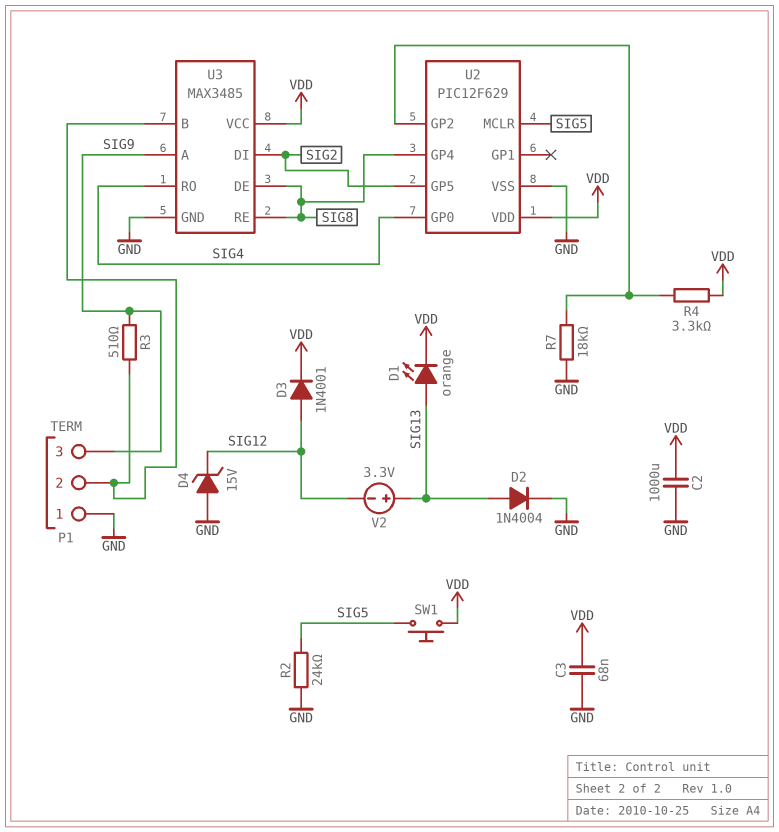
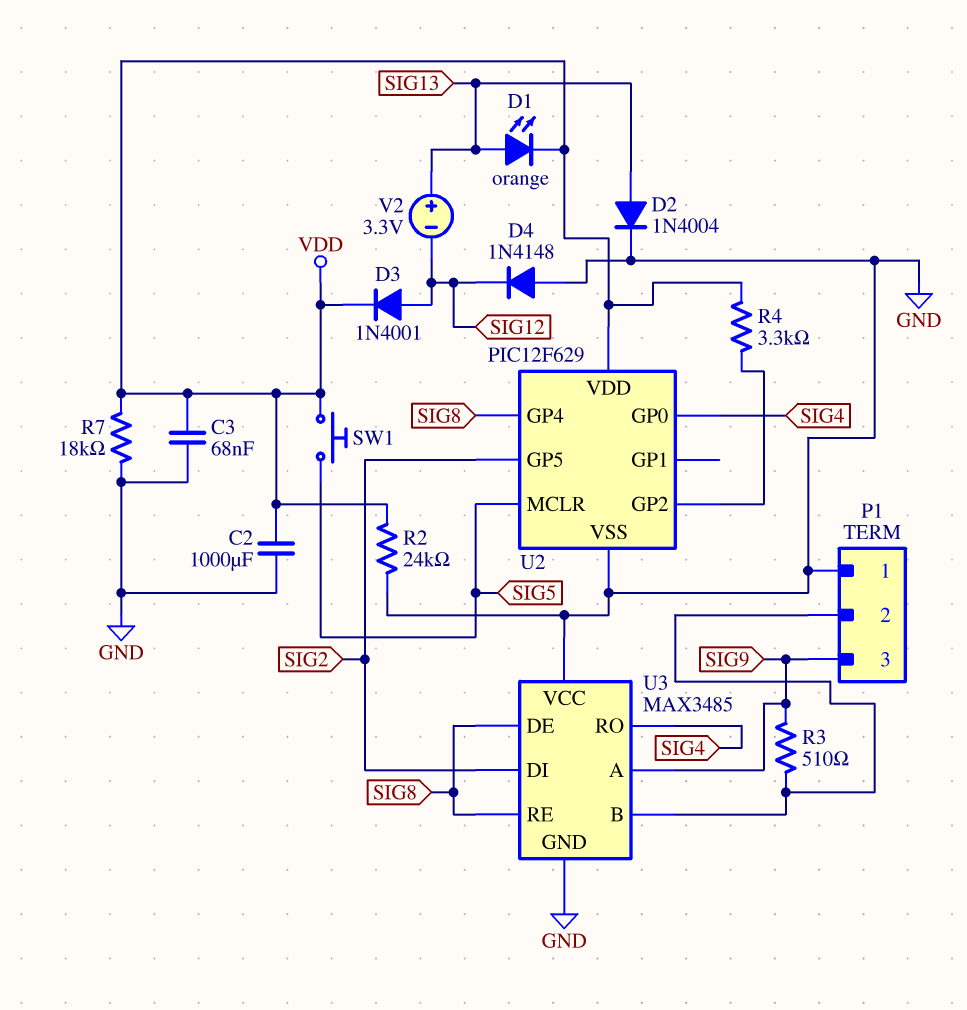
D4: zener 15V (A GND, K SIG12) -> diode 1N4148 (A GND, K SIG12)
R2: 24k (GND, SIG5) -> 24k (GND, VDD)
R7: 18k (GND, U2/GP2) -> 18k (GND, VDD)
U3 pin VCC: VDD -> GND

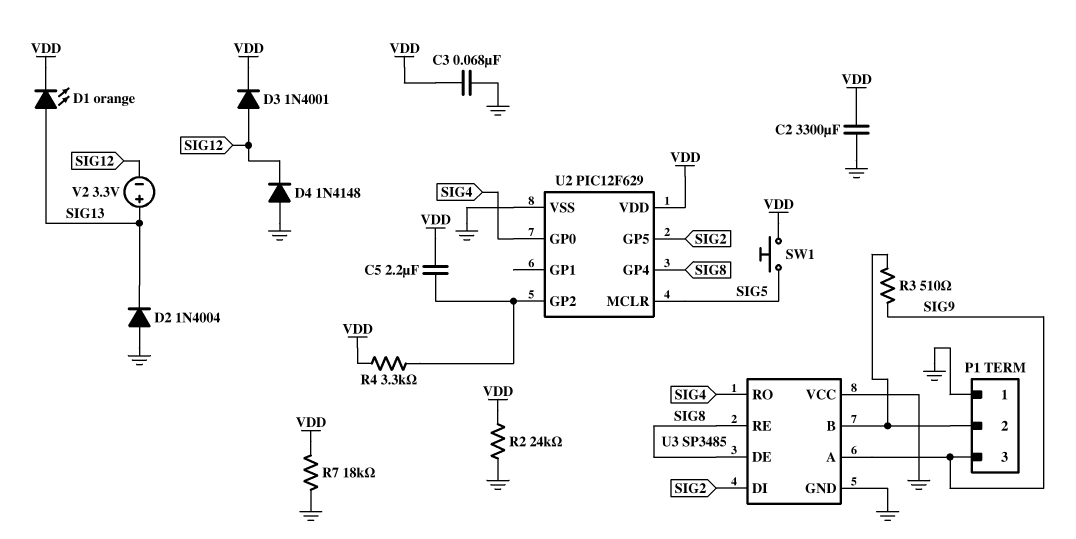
C2: 1000uF (GND, VDD) -> 3300uF (GND, VDD)
C5: none -> 2.2uF (U2/GP2, VDD)
D2: diode 1N4004 (A SIG13, K GND) -> diode 1N4004 (A GND, K SIG13)
U3: MAX3485 -> SP3485

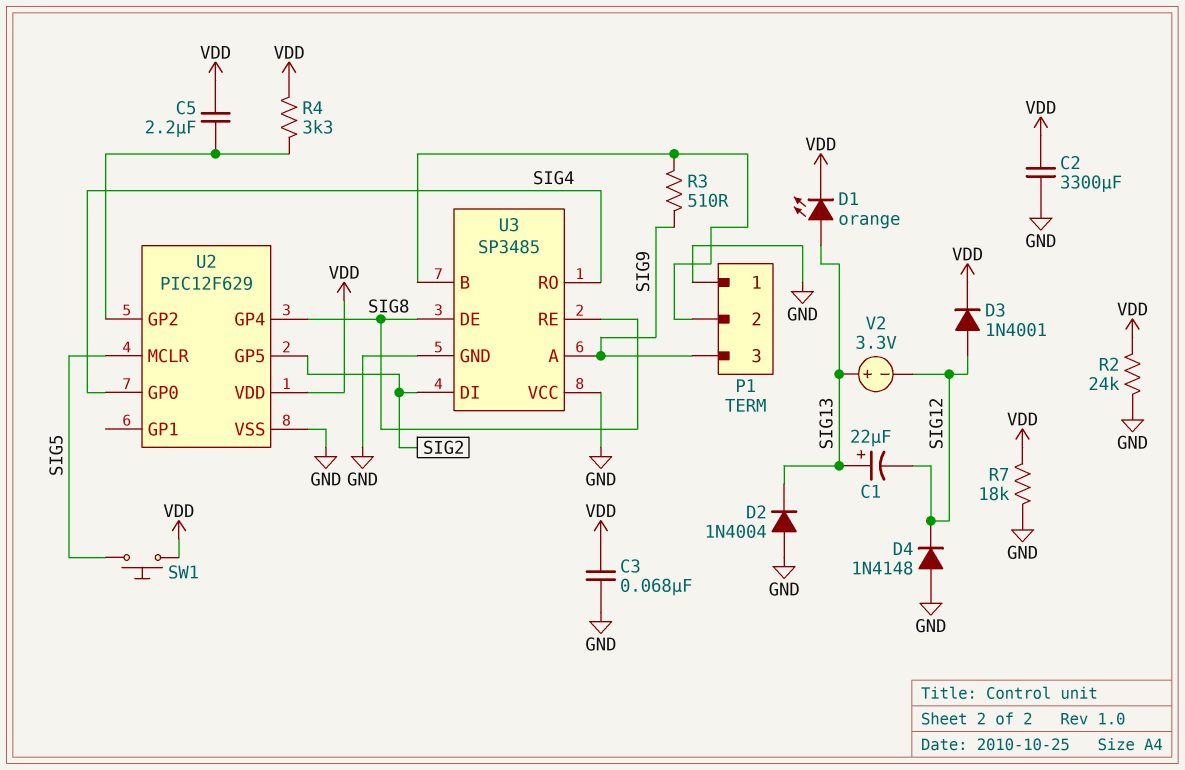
C1: none -> 22uF (plus SIG13, minus SIG12)

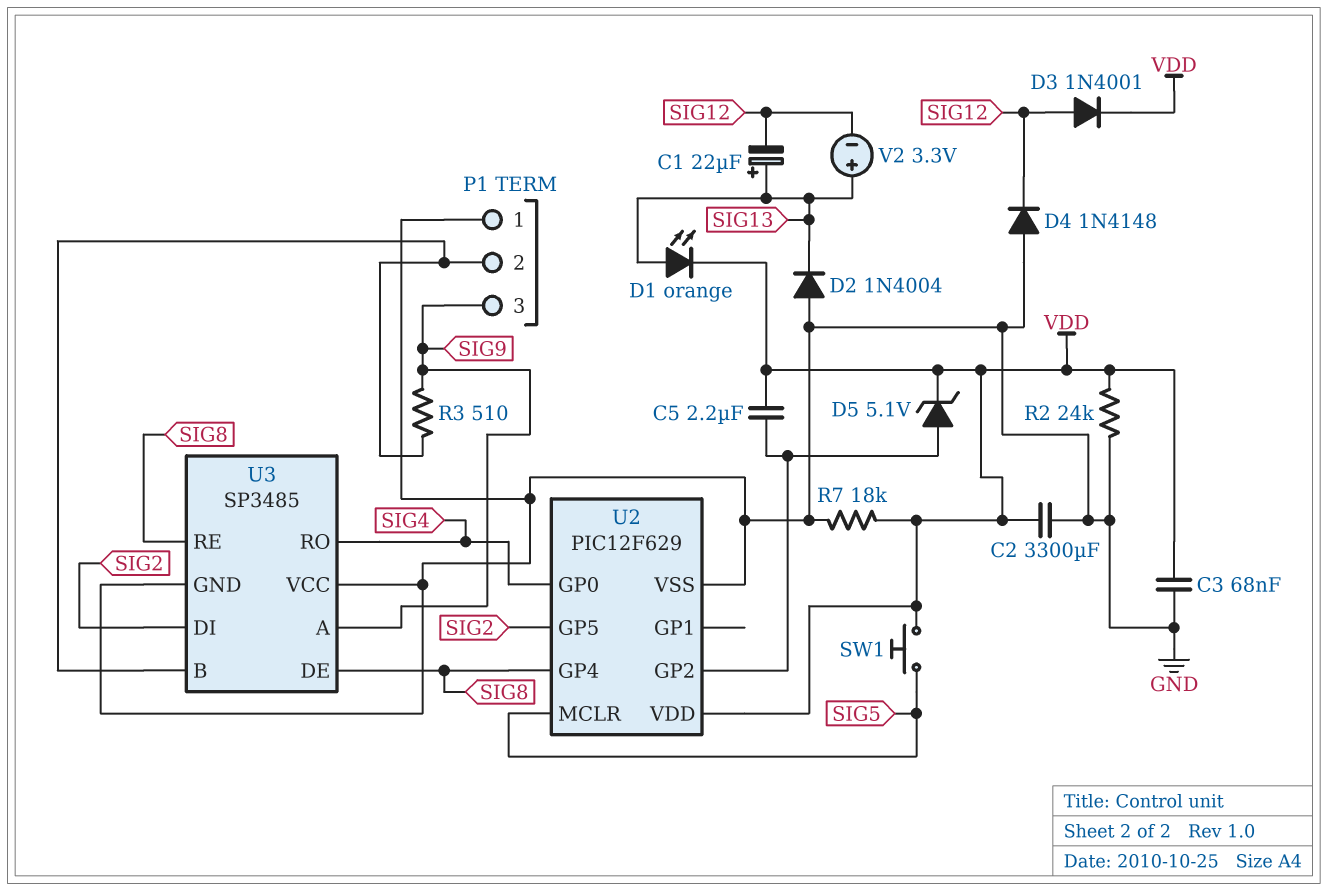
D5: none -> zener 5.1V (A U2/GP2, K VDD)
R4: 3.3k (U2/GP2, VDD) -> none

